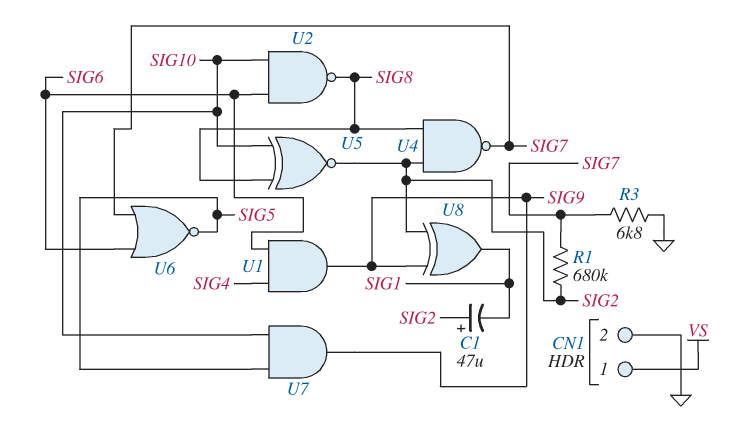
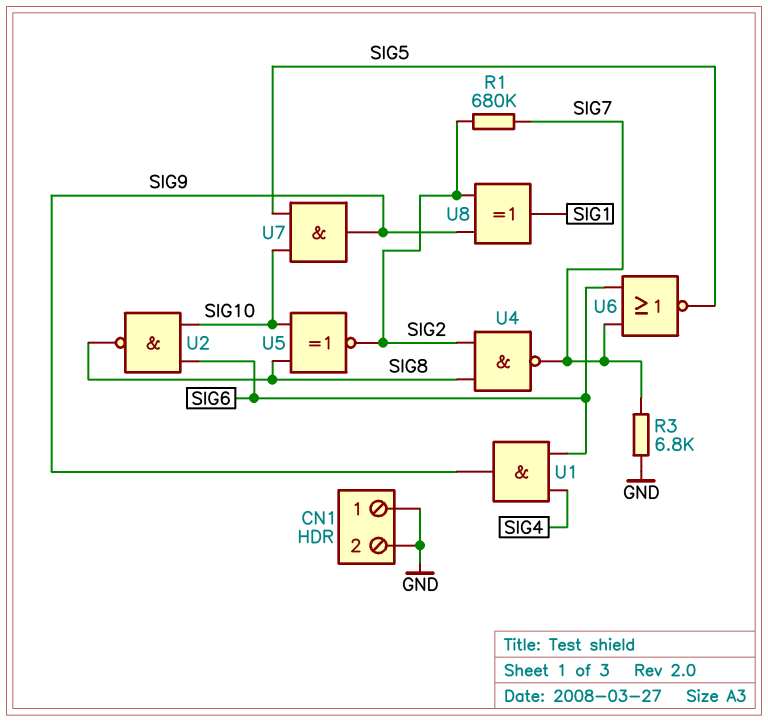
C1: 47uF (plus SIG2, minus SIG1) -> none
CN1 pin 1: VS -> GND

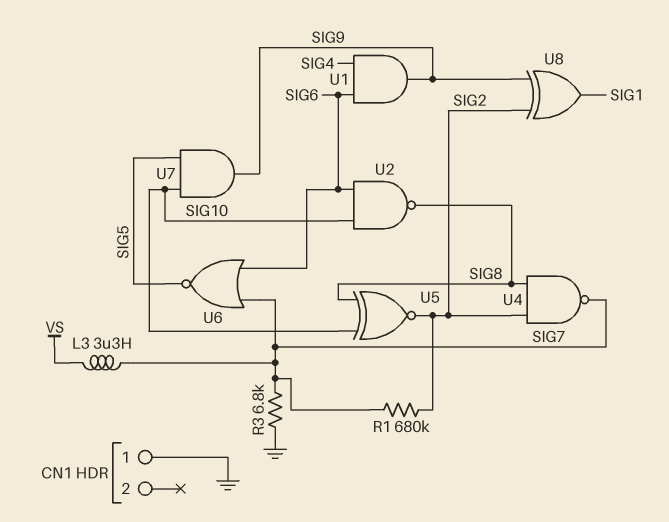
CN1 pin 2: GND -> none
L3: none -> 3.3uH (SIG7, VS)

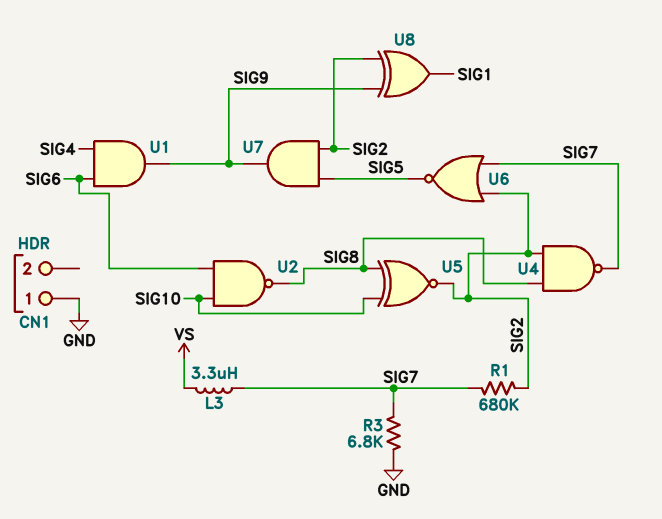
U6: NOR (in SIG6, in SIG7, out SIG5) -> NOR (in SIG2, in SIG7, out SIG5)
U7: AND (in SIG5, in SIG10, out SIG9) -> AND (in SIG2, in SIG5, out SIG9)

